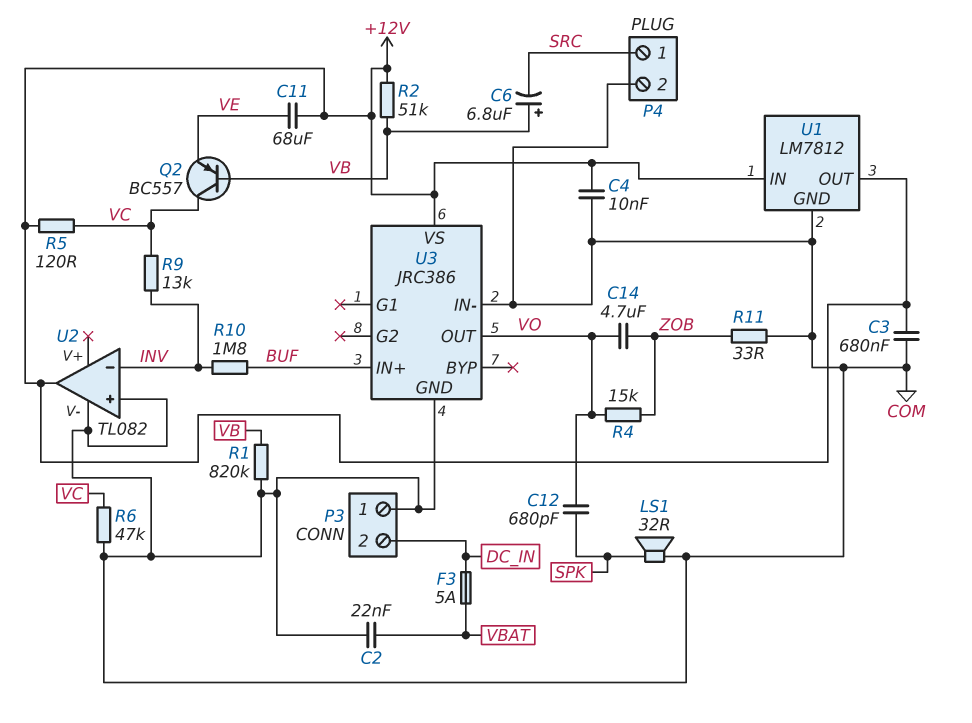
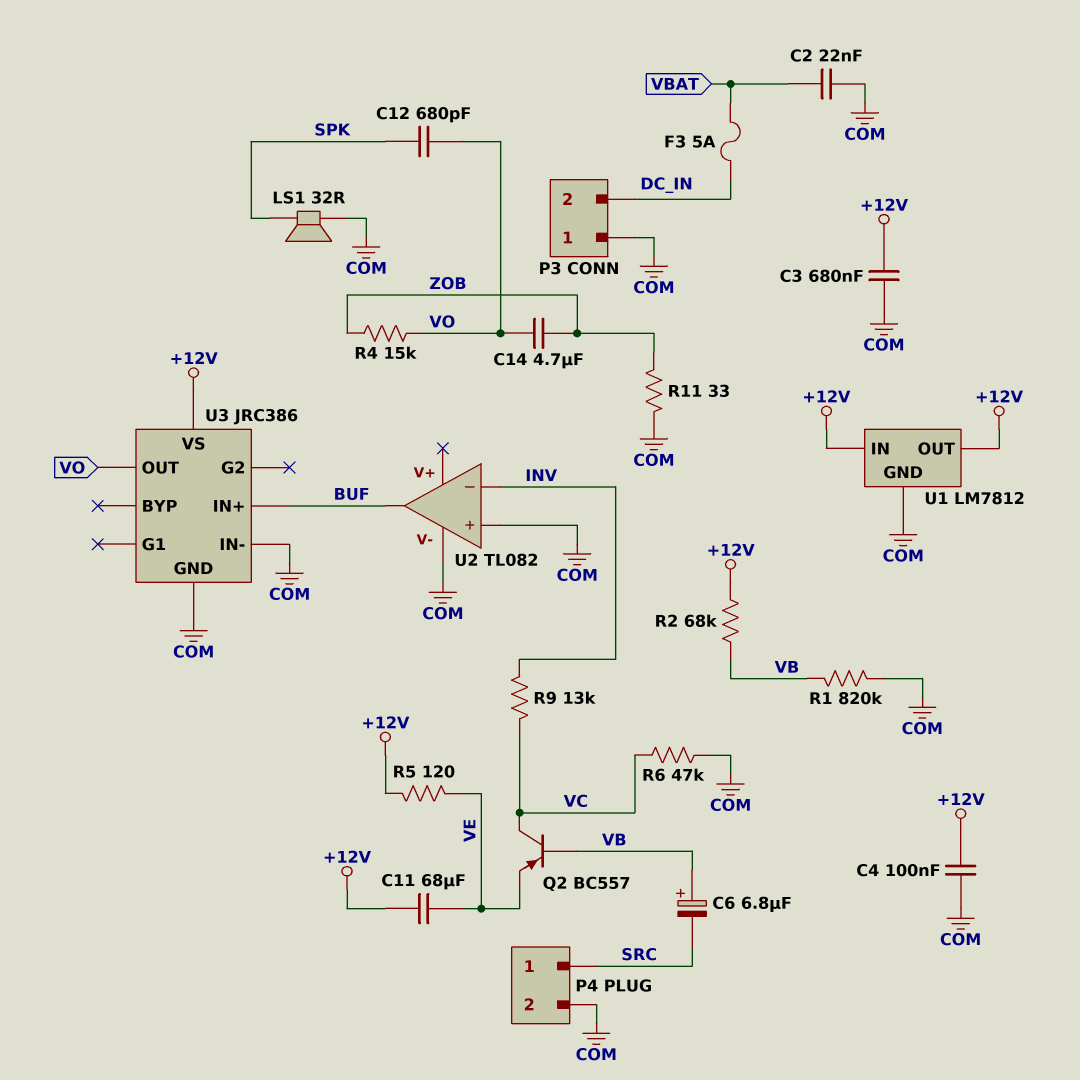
C4: 10nF (+12V, COM) -> 100nF (+12V, COM)
R2: 51k (+12V, VB) -> 68k (+12V, VB)
R5: 120 (+12V, VC) -> 120 (+12V, VE)
R10: 1.8M (BUF, INV) -> none
U2 pin out: +12V -> BUF

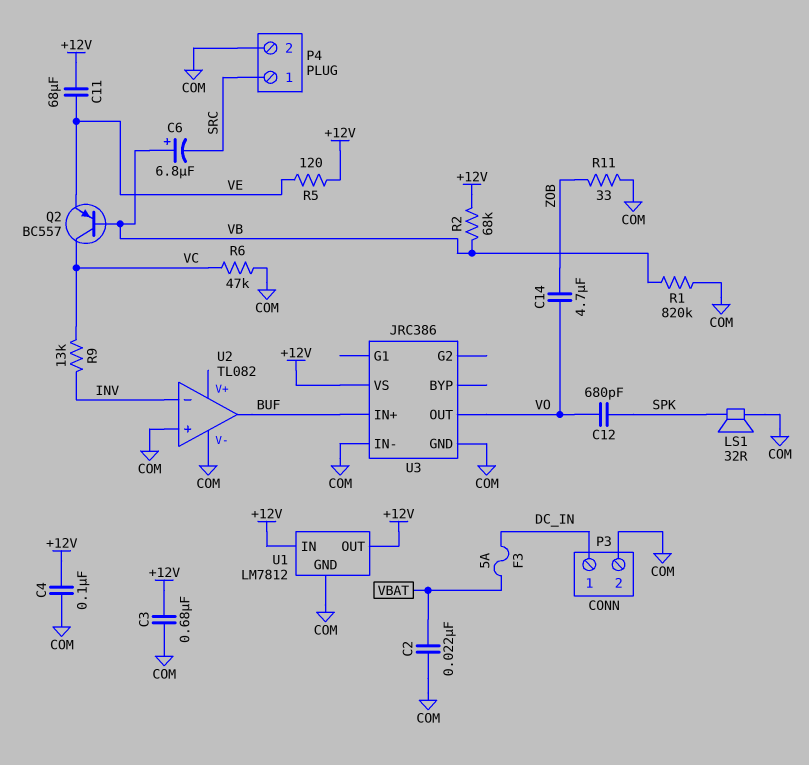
P3 pin 1: COM -> DC_IN
P3 pin 2: DC_IN -> COM
R4: 15k (VO, ZOB) -> none

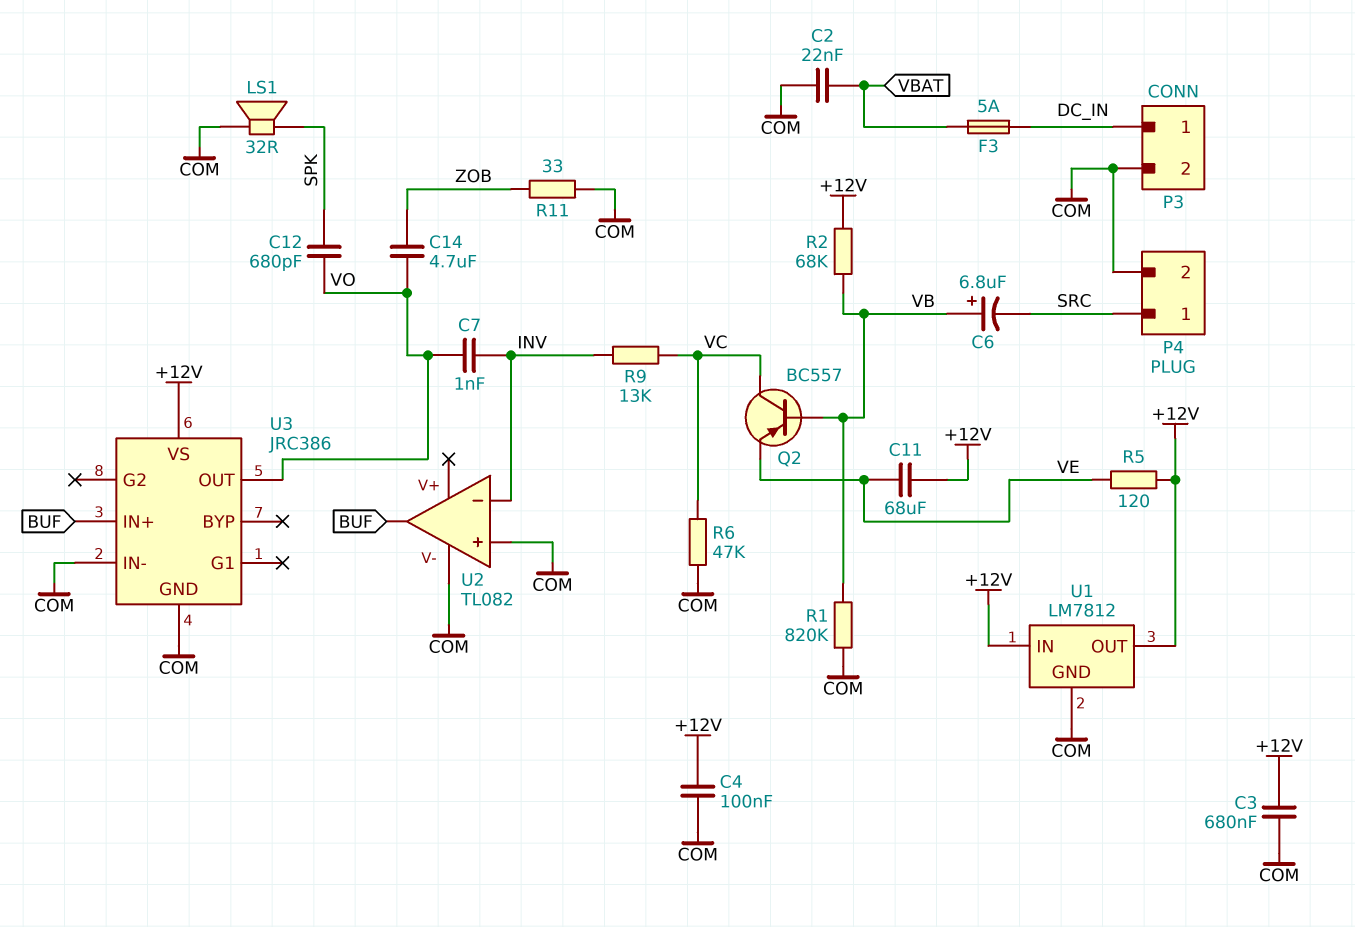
C7: none -> 1nF (INV, VO)

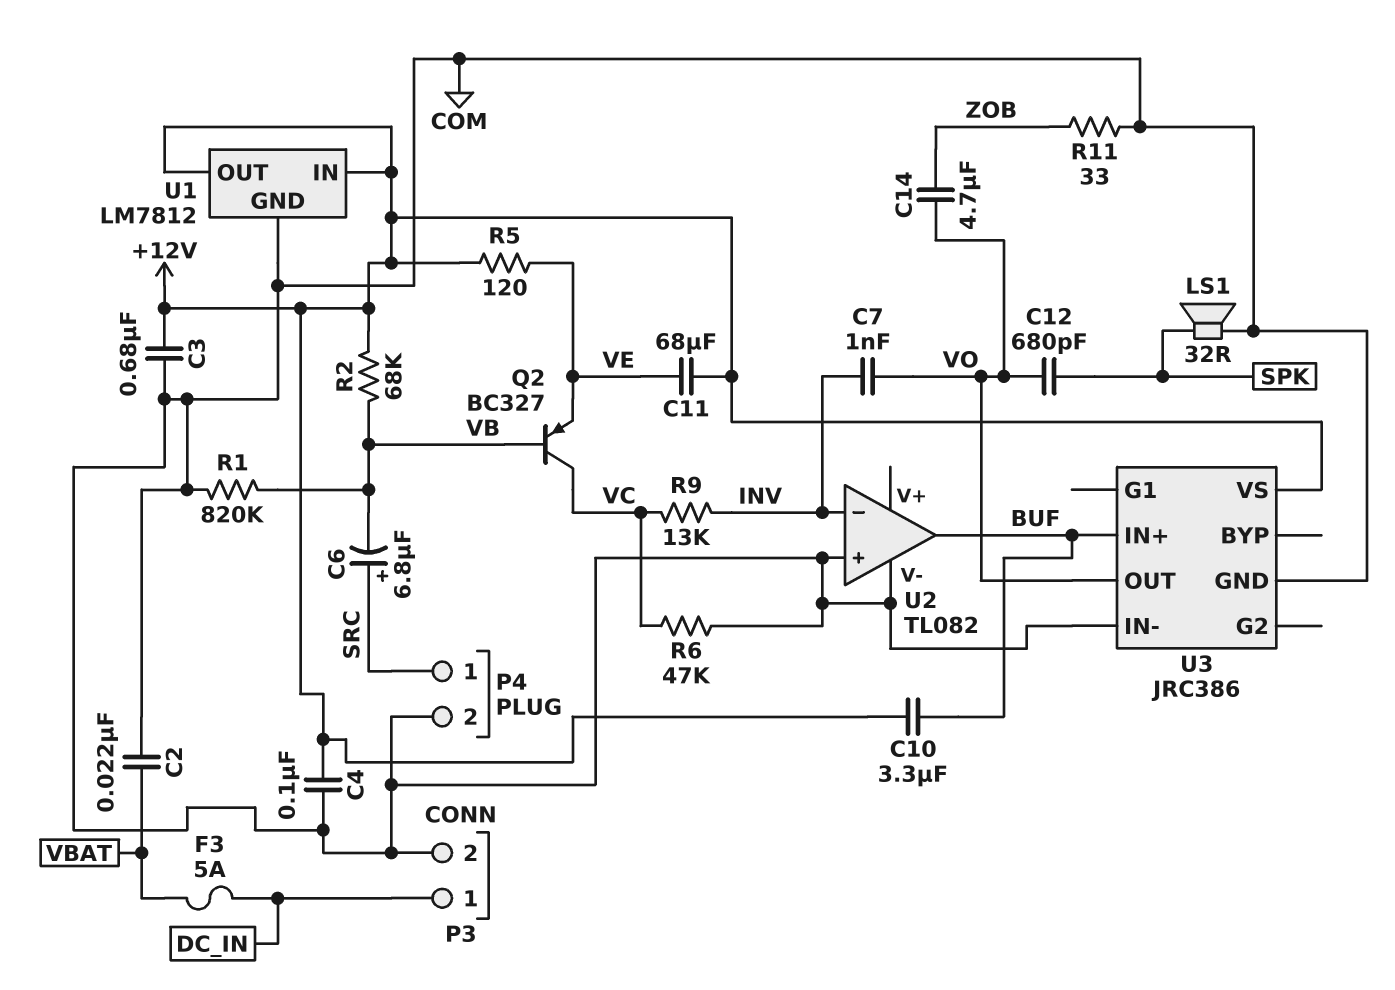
C6: 6.8uF (plus VB, minus SRC) -> 6.8uF (plus SRC, minus VB)
C10: none -> 3.3uF (+12V, BUF)
Q2: PNP BC557 (B VB, C VC, E VE) -> PNP BC327 (B VB, C VC, E VE)

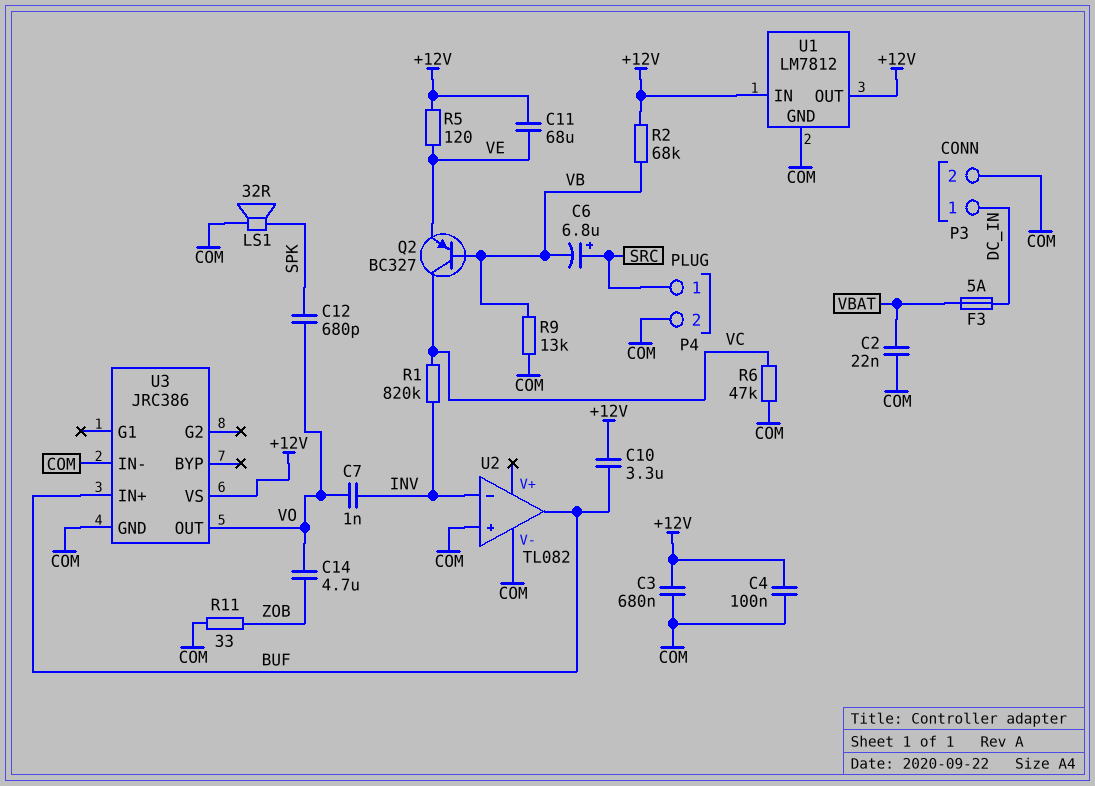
R1: 820k (COM, VB) -> 820k (INV, VC)
R9: 13k (INV, VC) -> 13k (COM, VB)

